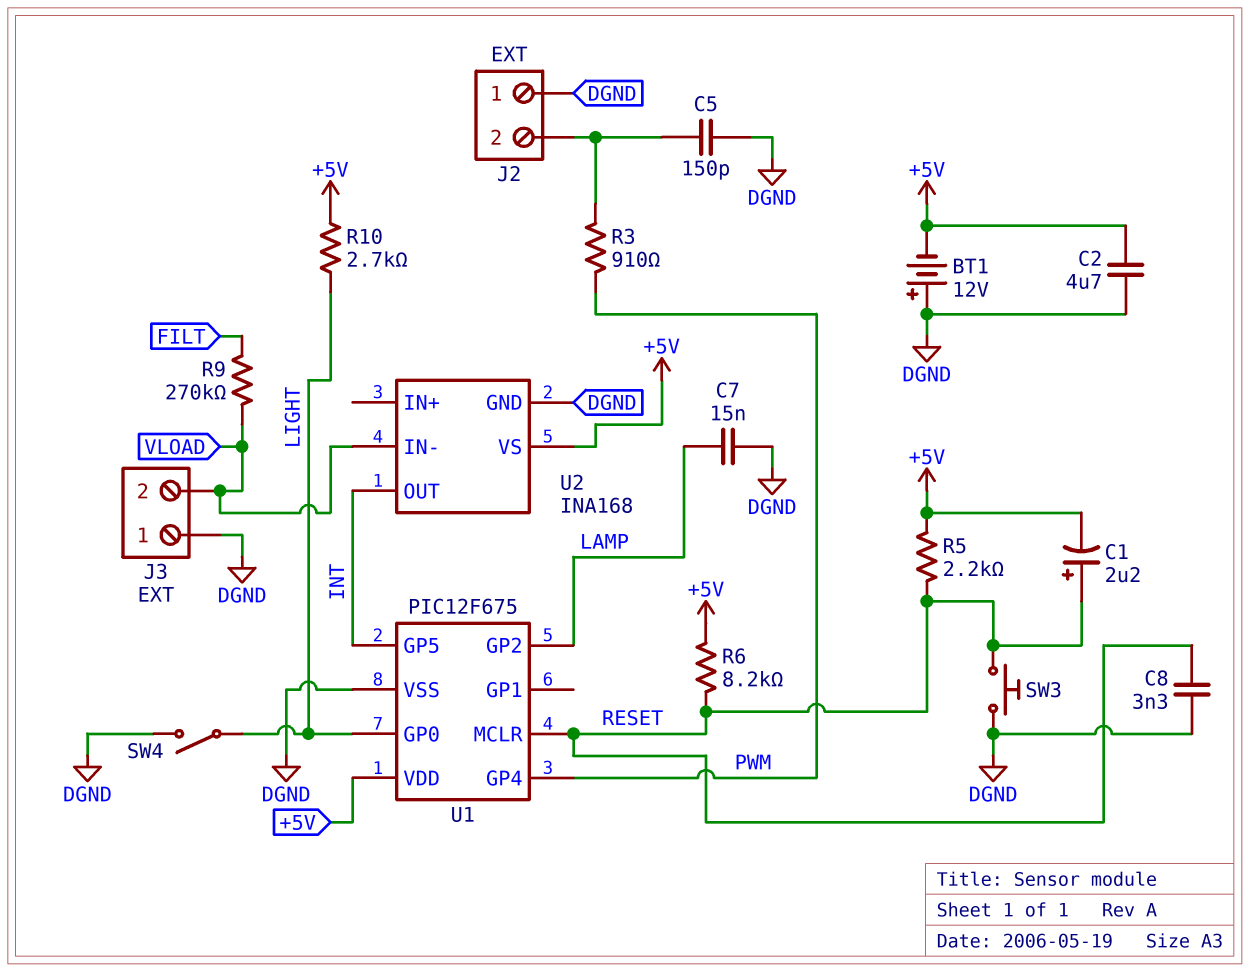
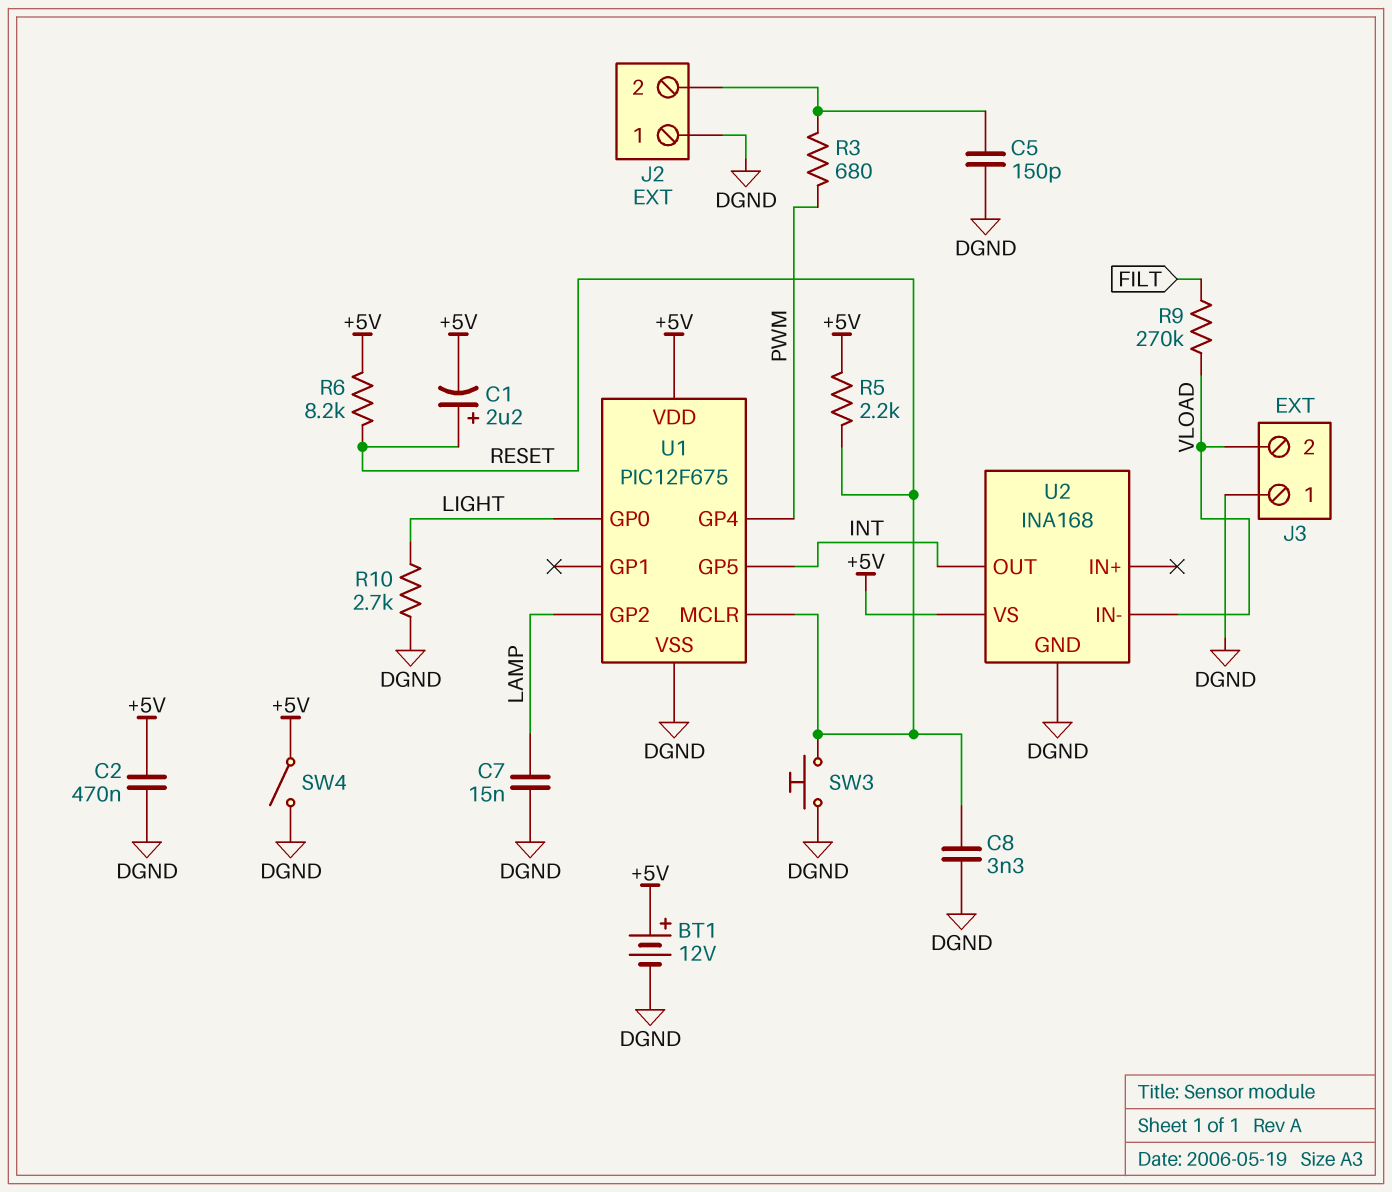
BT1: 12V (plus DGND, minus +5V) -> 12V (plus +5V, minus DGND)
C2: 4.7uF (+5V, DGND) -> 470nF (+5V, DGND)
R3: 910 (J2/2, PWM) -> 680 (J2/2, PWM)
R10: 2.7k (+5V, LIGHT) -> 2.7k (DGND, LIGHT)
SW4: switch (DGND, LIGHT) -> switch (+5V, DGND)

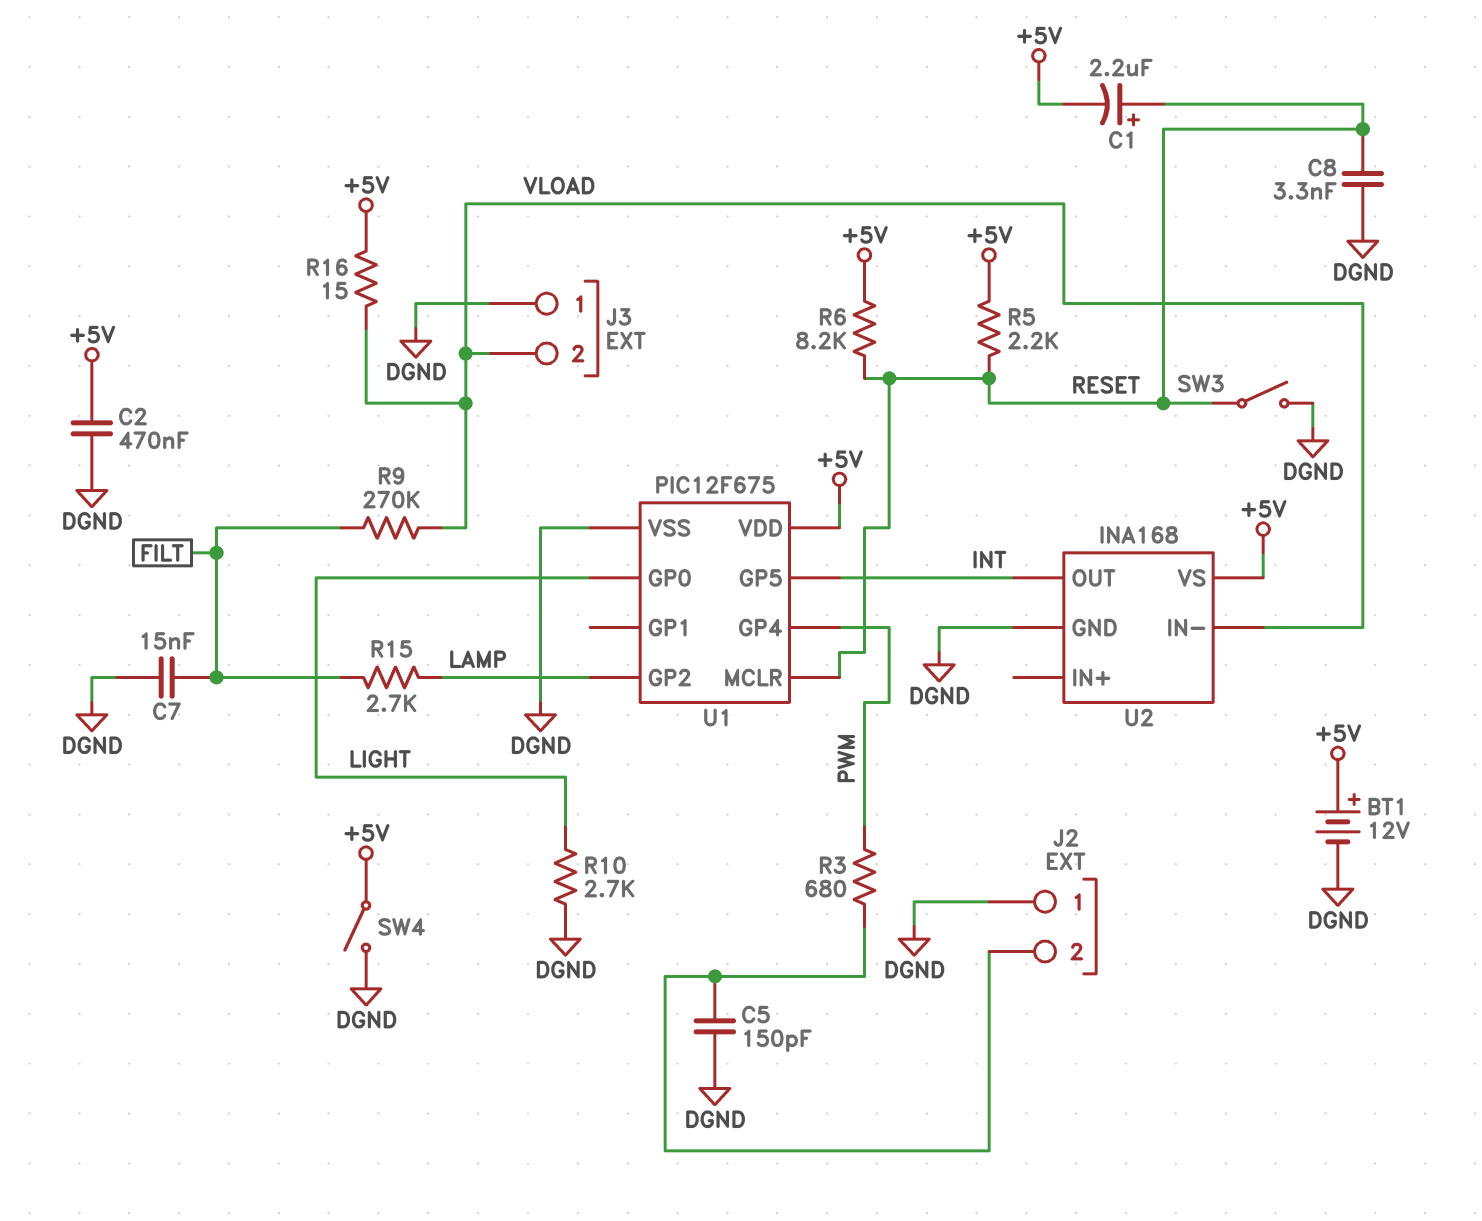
C7: 15nF (DGND, LAMP) -> 15nF (DGND, FILT)
R15: none -> 2.7k (FILT, LAMP)
R16: none -> 15 (+5V, VLOAD)
SW3: button (DGND, RESET) -> switch (DGND, RESET)

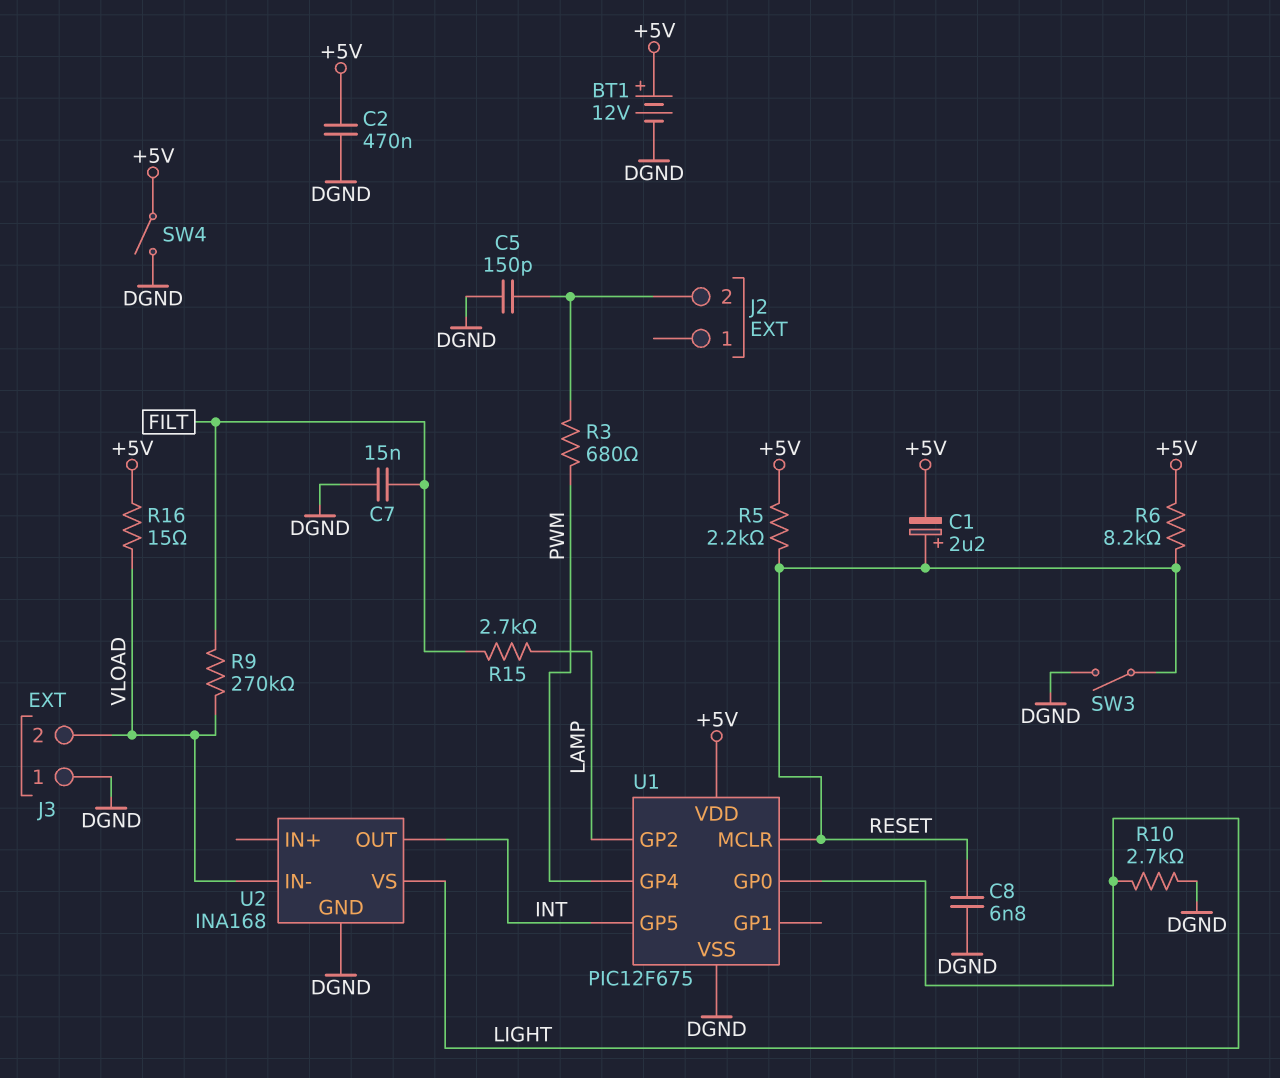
C8: 3.3nF (DGND, RESET) -> 6.8nF (DGND, RESET)
J2 pin 1: DGND -> none
U2 pin VS: +5V -> LIGHT

